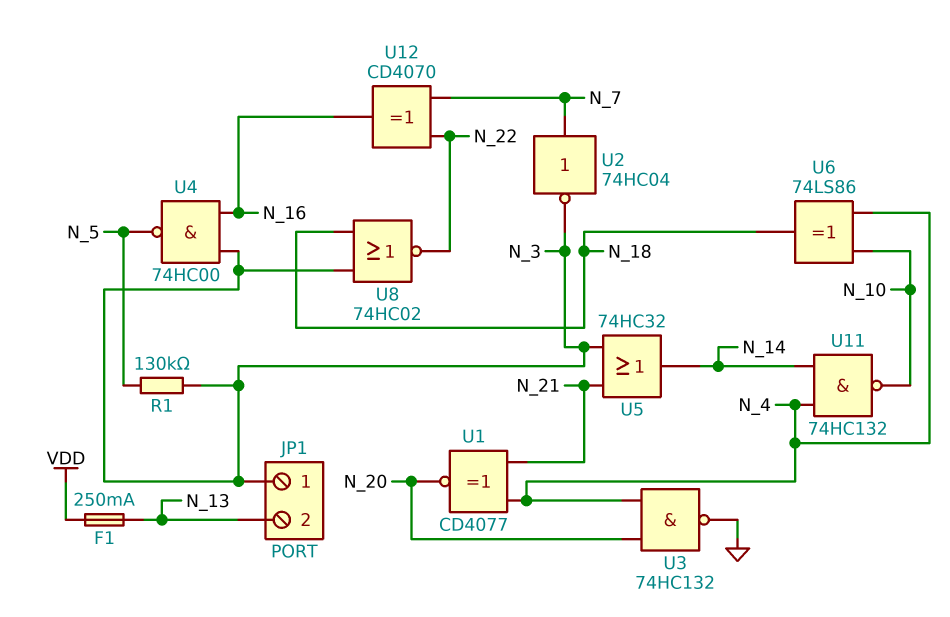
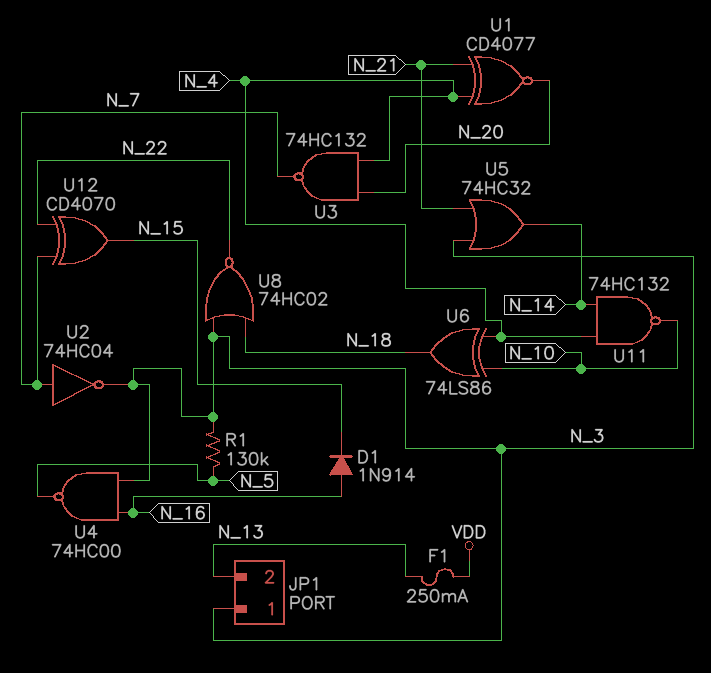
D1: none -> diode 1N914 (A N_16, K N_15)
U3: NAND 74HC132 (in N_4, in N_20, out GND) -> NAND 74HC132 (in N_4, in N_20, out N_7)
U12: XOR CD4070 (in N_7, in N_22, out N_16) -> XOR CD4070 (in N_7, in N_22, out N_15)

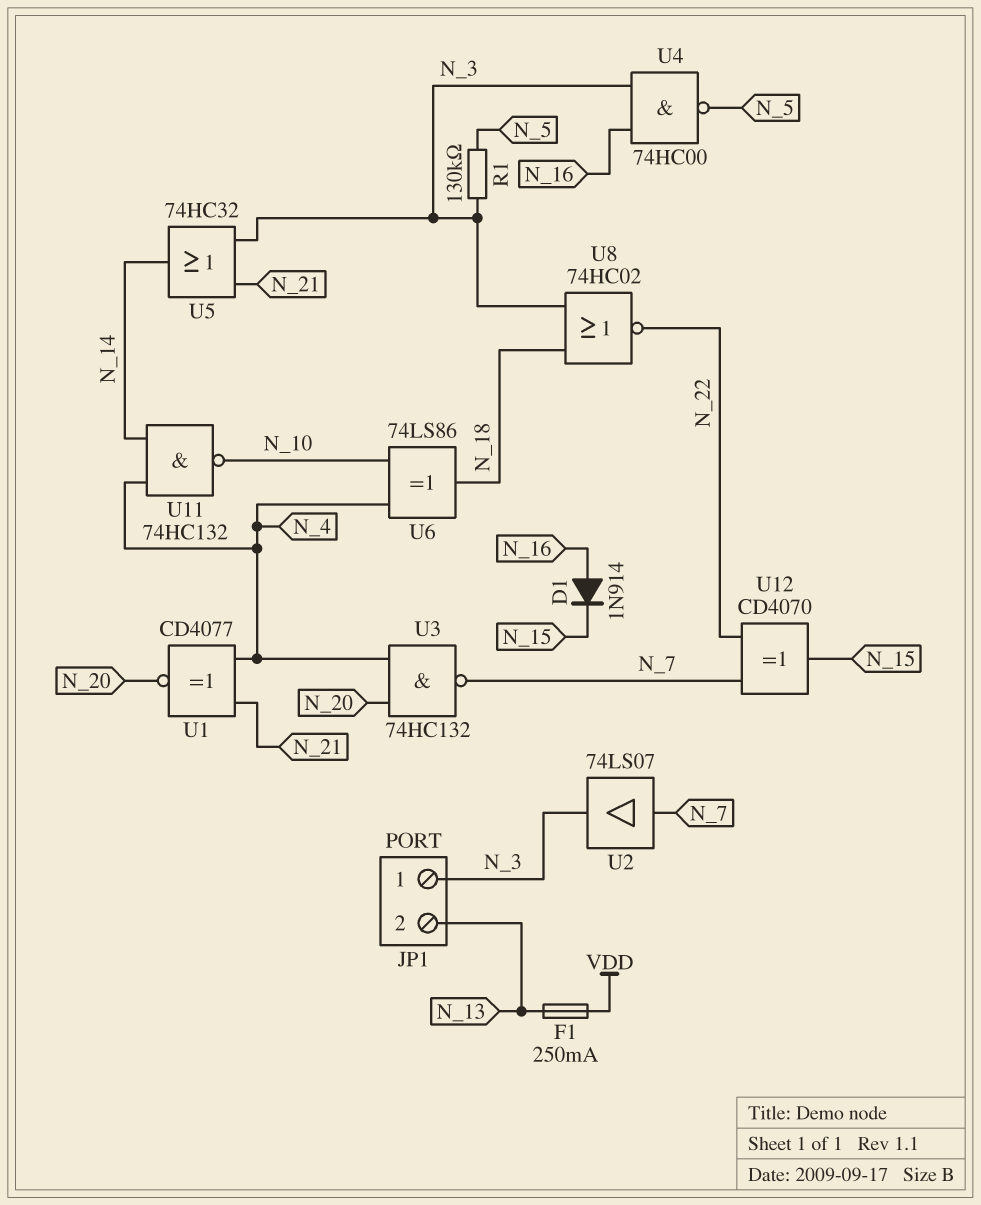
U2: NOT 74HC04 (in N_7, out N_3) -> buffer 74LS07 (in N_7, out N_3)

